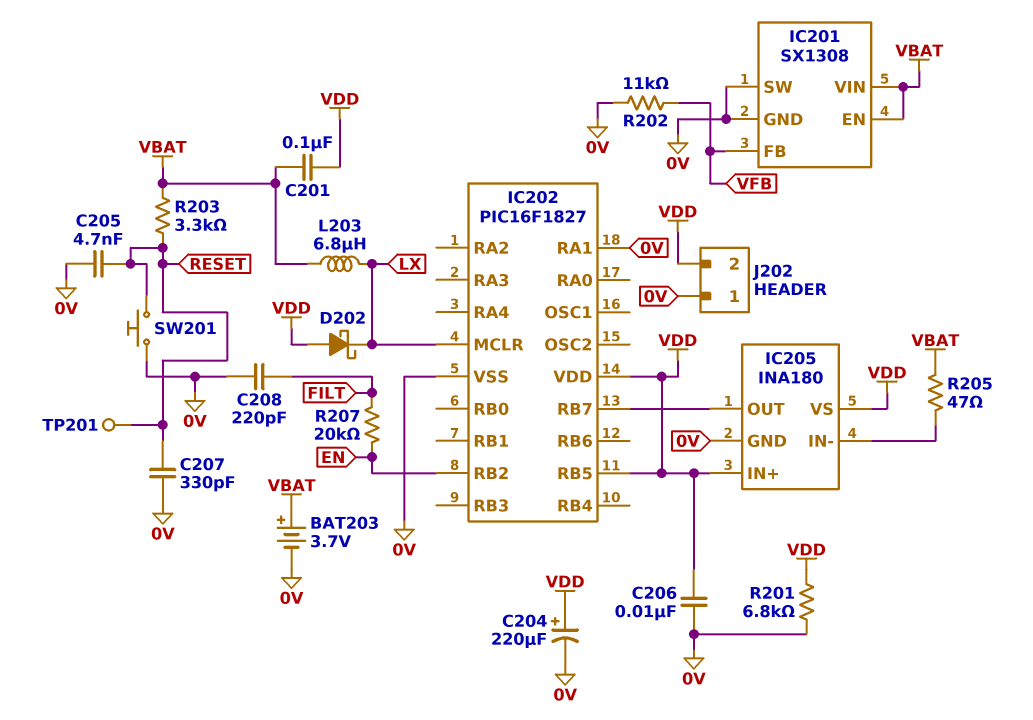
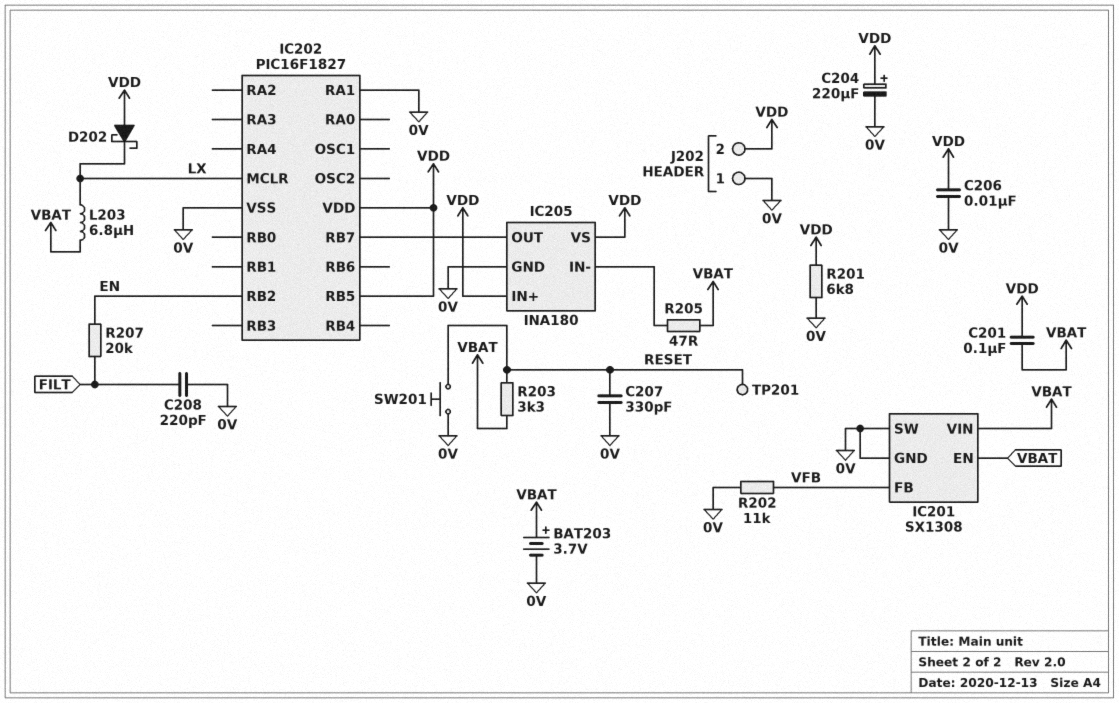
C205: 4.7nF (0V, RESET) -> none

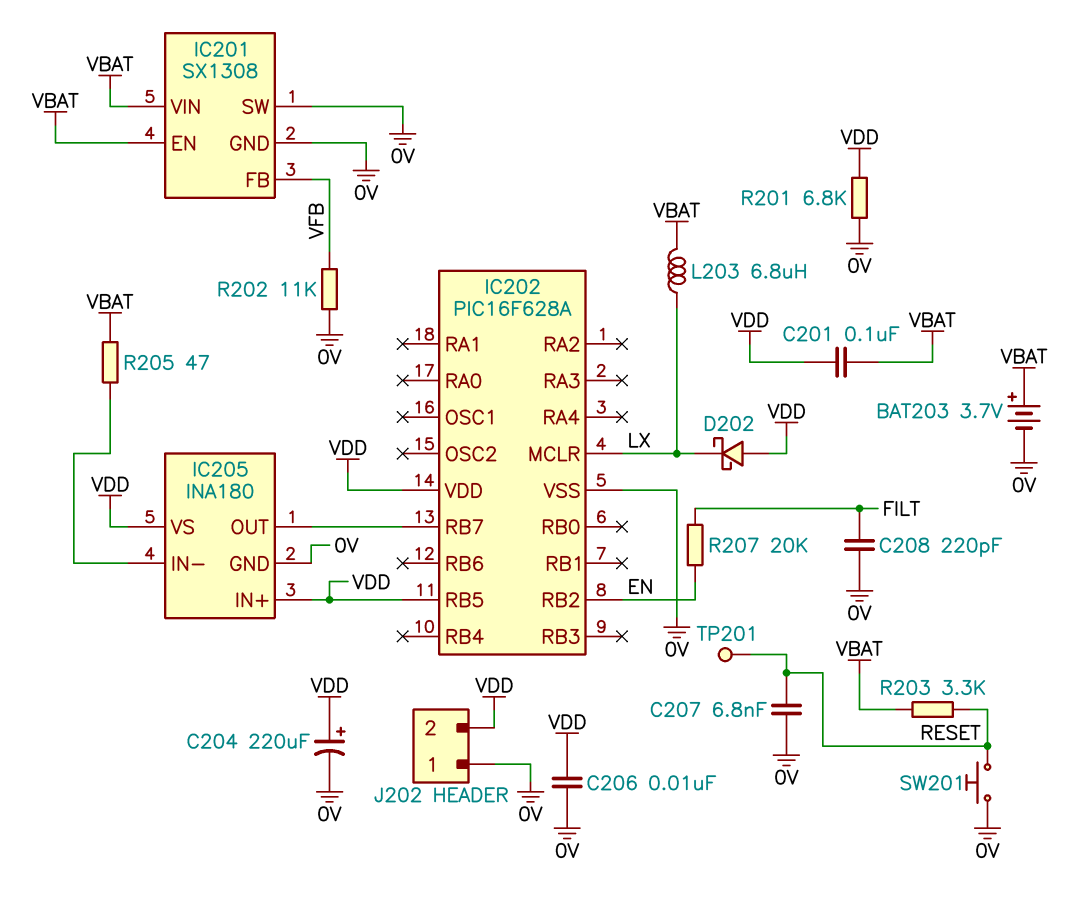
C207: 330pF (0V, RESET) -> 6.8nF (0V, RESET)
IC202: PIC16F1827 -> PIC16F628A
IC202 pin RA1: 0V -> none

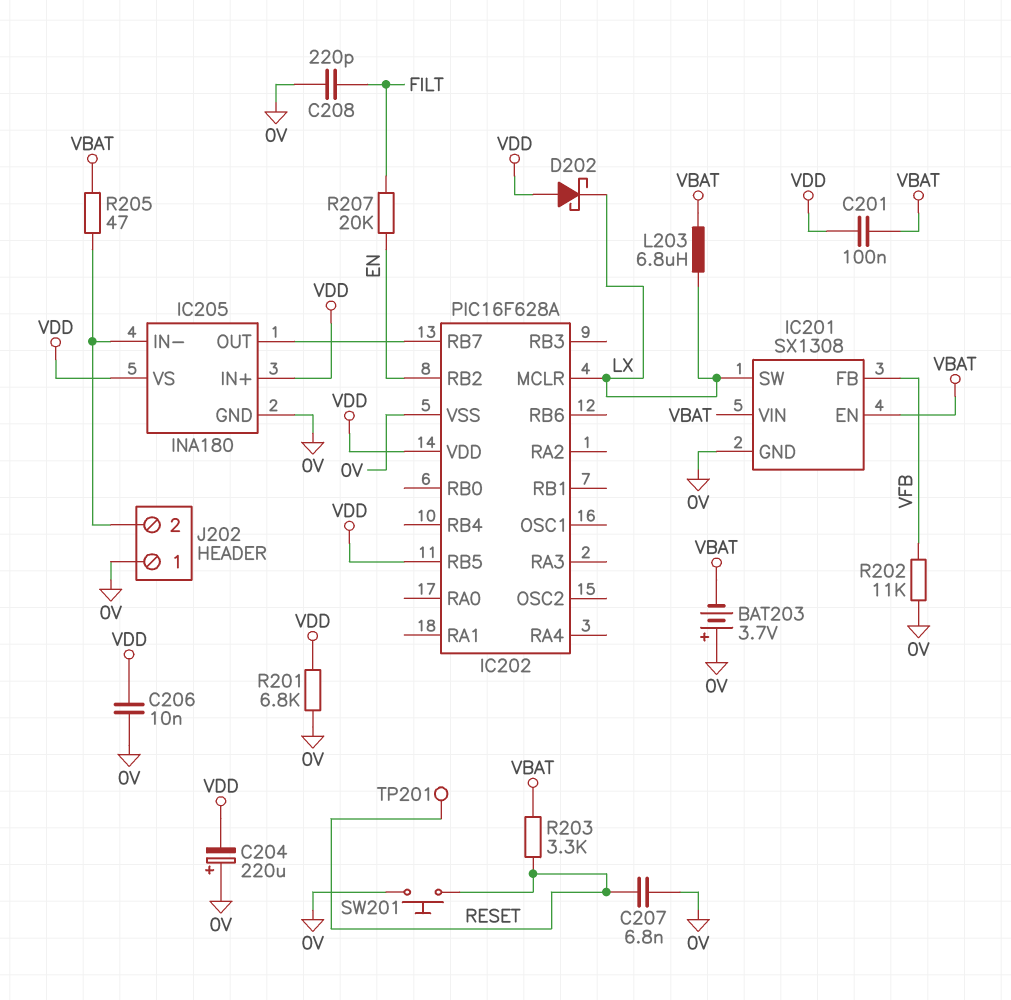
BAT203: 3.7V (plus VBAT, minus 0V) -> 3.7V (plus 0V, minus VBAT)
C204: 220uF (plus VDD, minus 0V) -> 220uF (plus 0V, minus VDD)
IC201 pin SW: 0V -> LX
J202 pin 2: VDD -> IC205/IN-

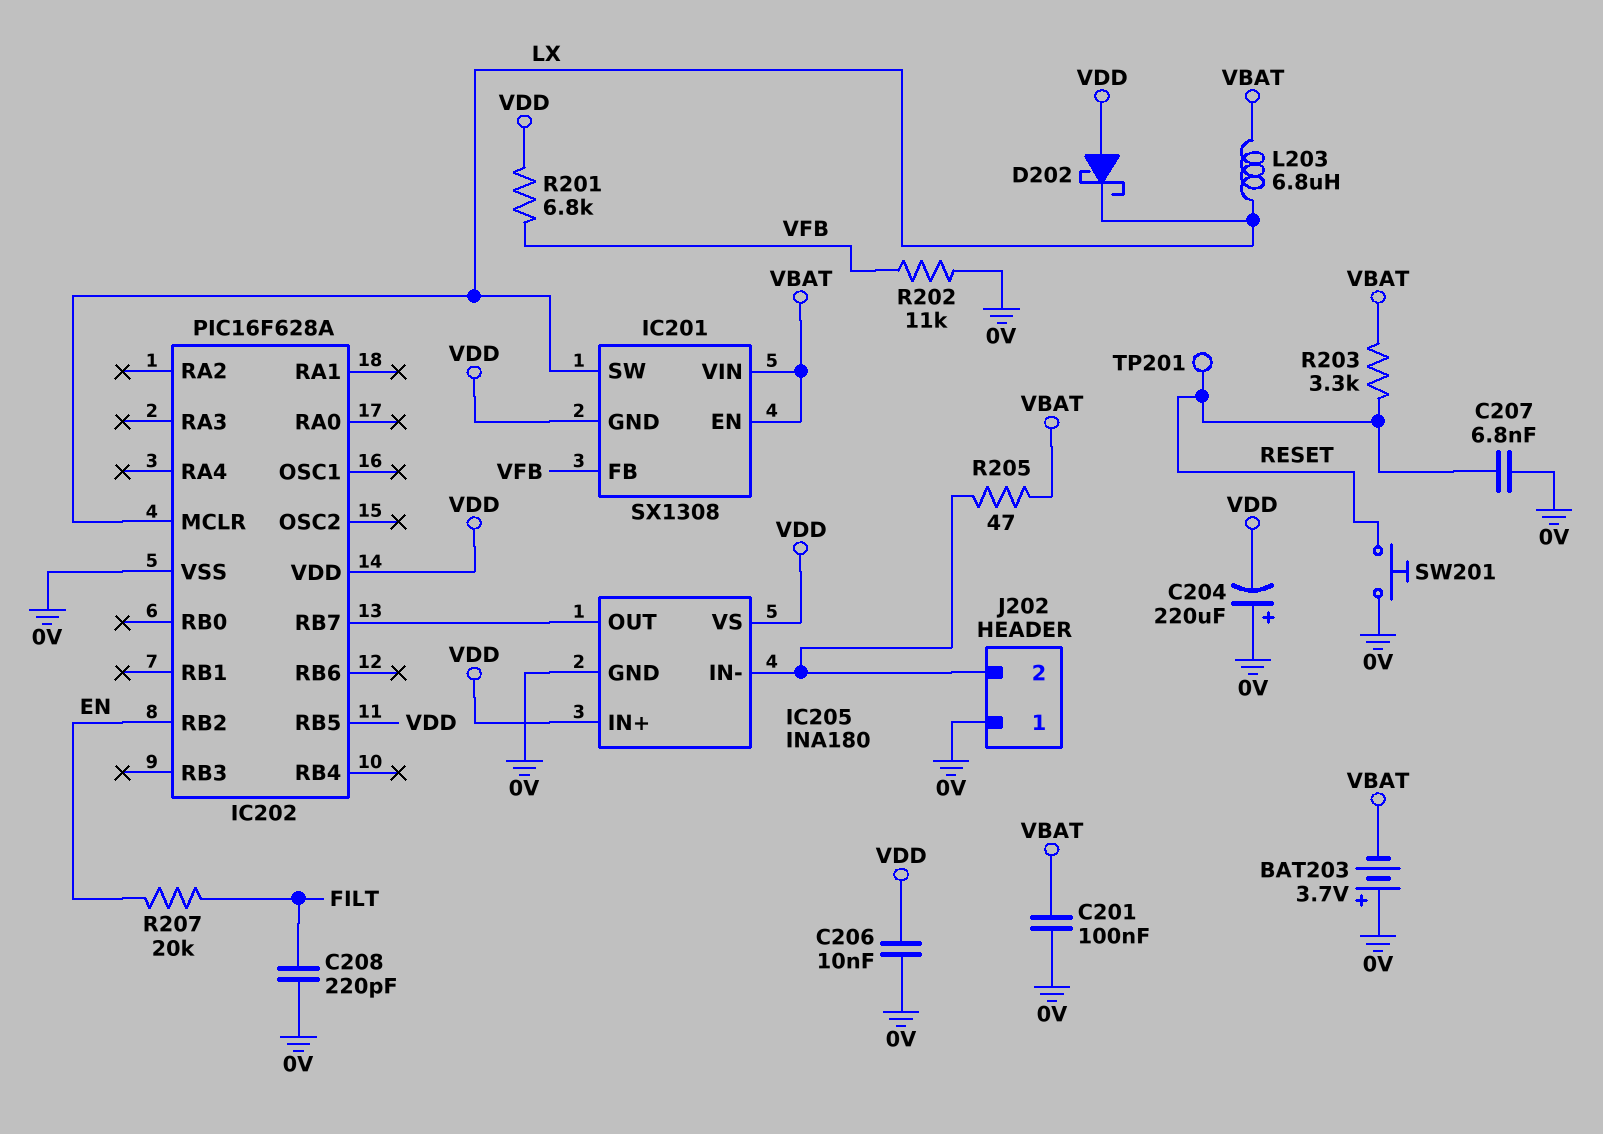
C201: 100nF (VBAT, VDD) -> 100nF (0V, VBAT)
IC201 pin GND: 0V -> VDD
R201: 6.8k (0V, VDD) -> 6.8k (VDD, VFB)

